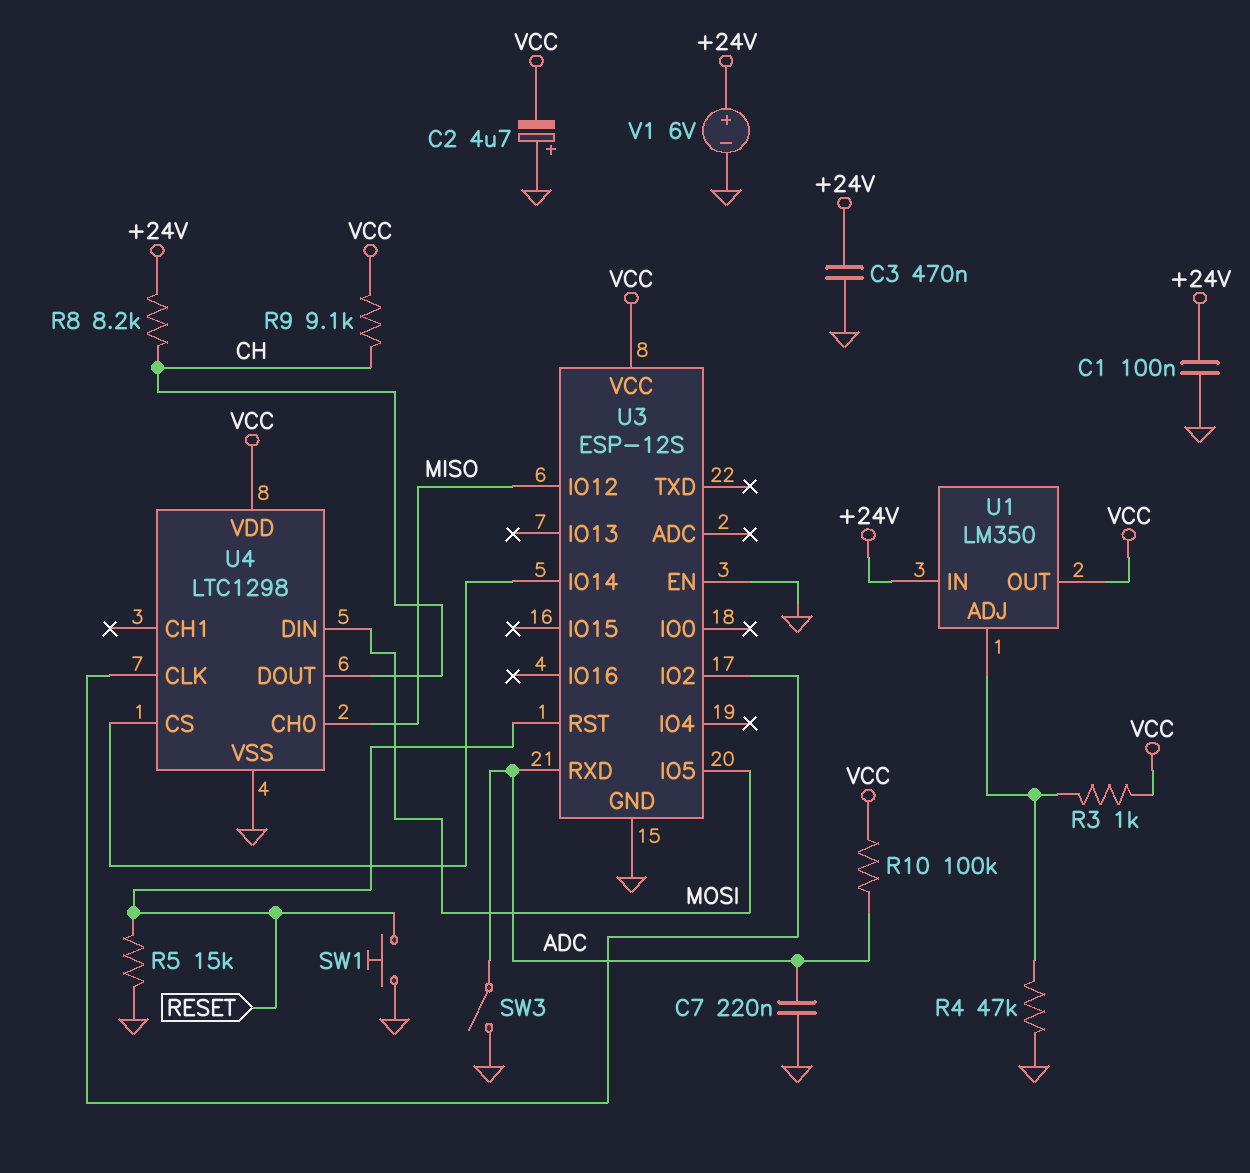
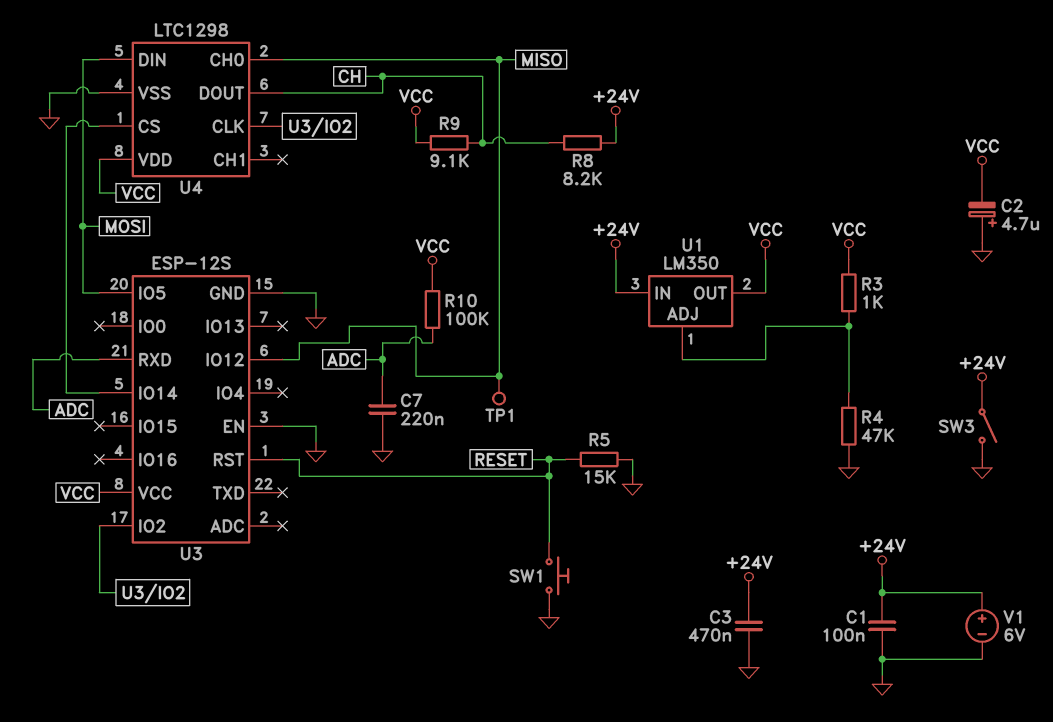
SW3: switch (ADC, GND) -> switch (+24V, GND)
TP1: none -> test point (MISO)

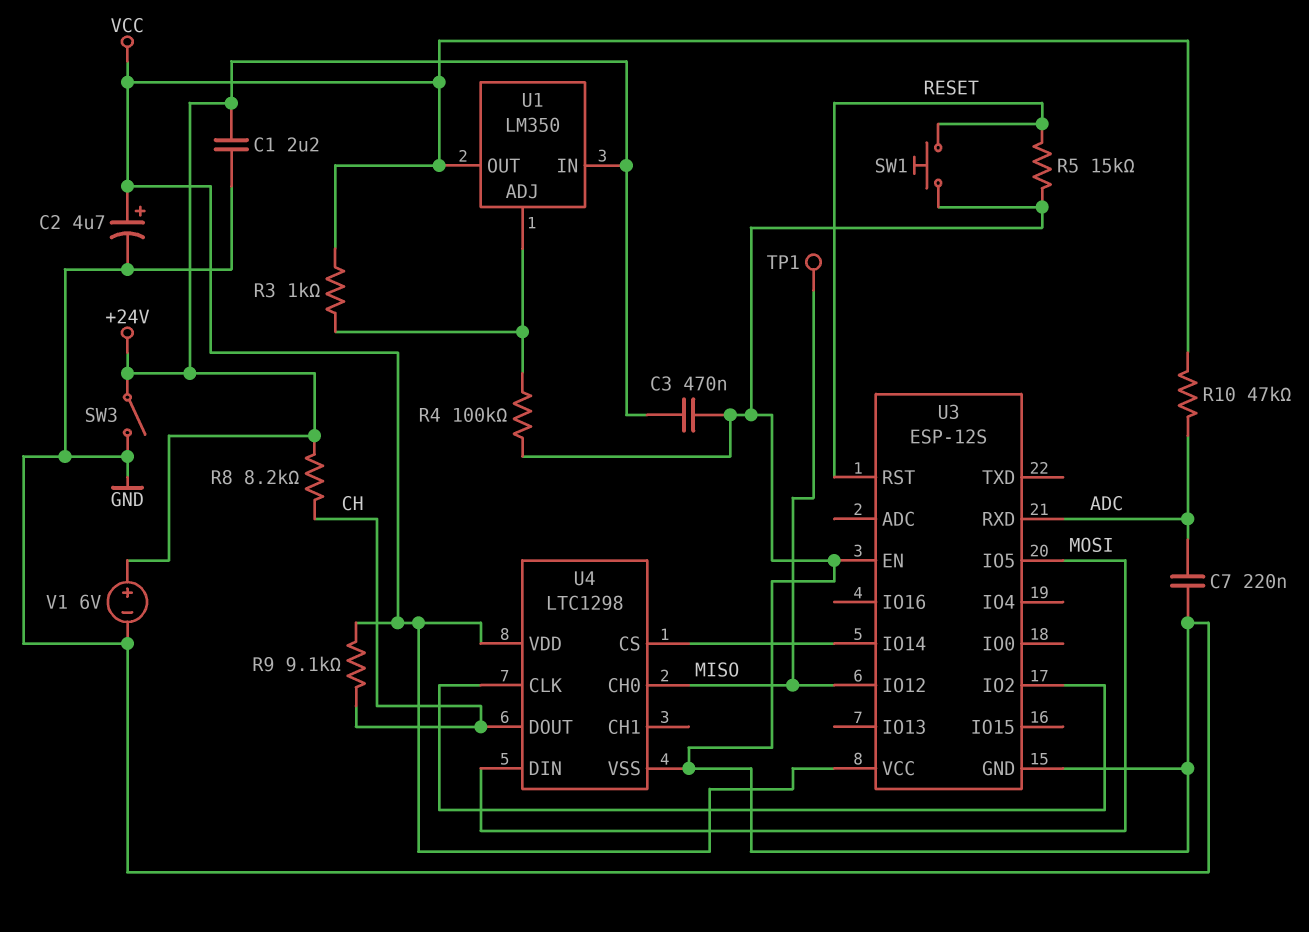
C1: 100nF (+24V, GND) -> 2.2uF (+24V, GND)
C2: 4.7uF (plus GND, minus VCC) -> 4.7uF (plus VCC, minus GND)
R4: 47k (GND, U1/ADJ) -> 100k (GND, U1/ADJ)
R10: 100k (ADC, VCC) -> 47k (ADC, VCC)

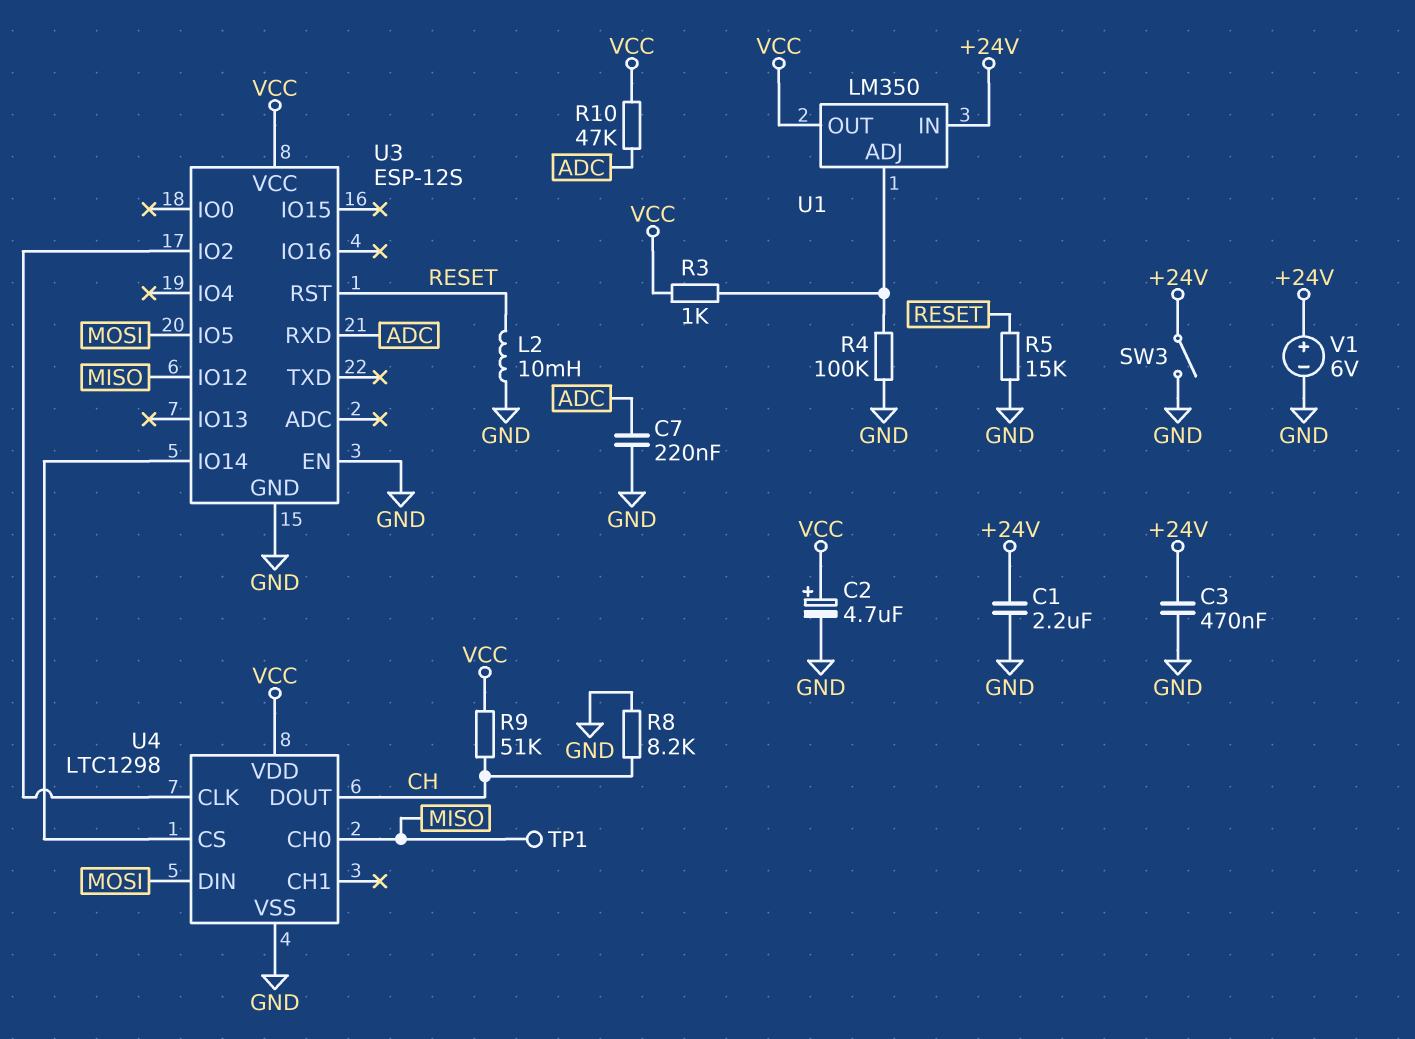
L2: none -> 10mH (GND, RESET)
R8: 8.2k (+24V, CH) -> 8.2k (CH, GND)
R9: 9.1k (CH, VCC) -> 51k (CH, VCC)
SW1: button (GND, RESET) -> none

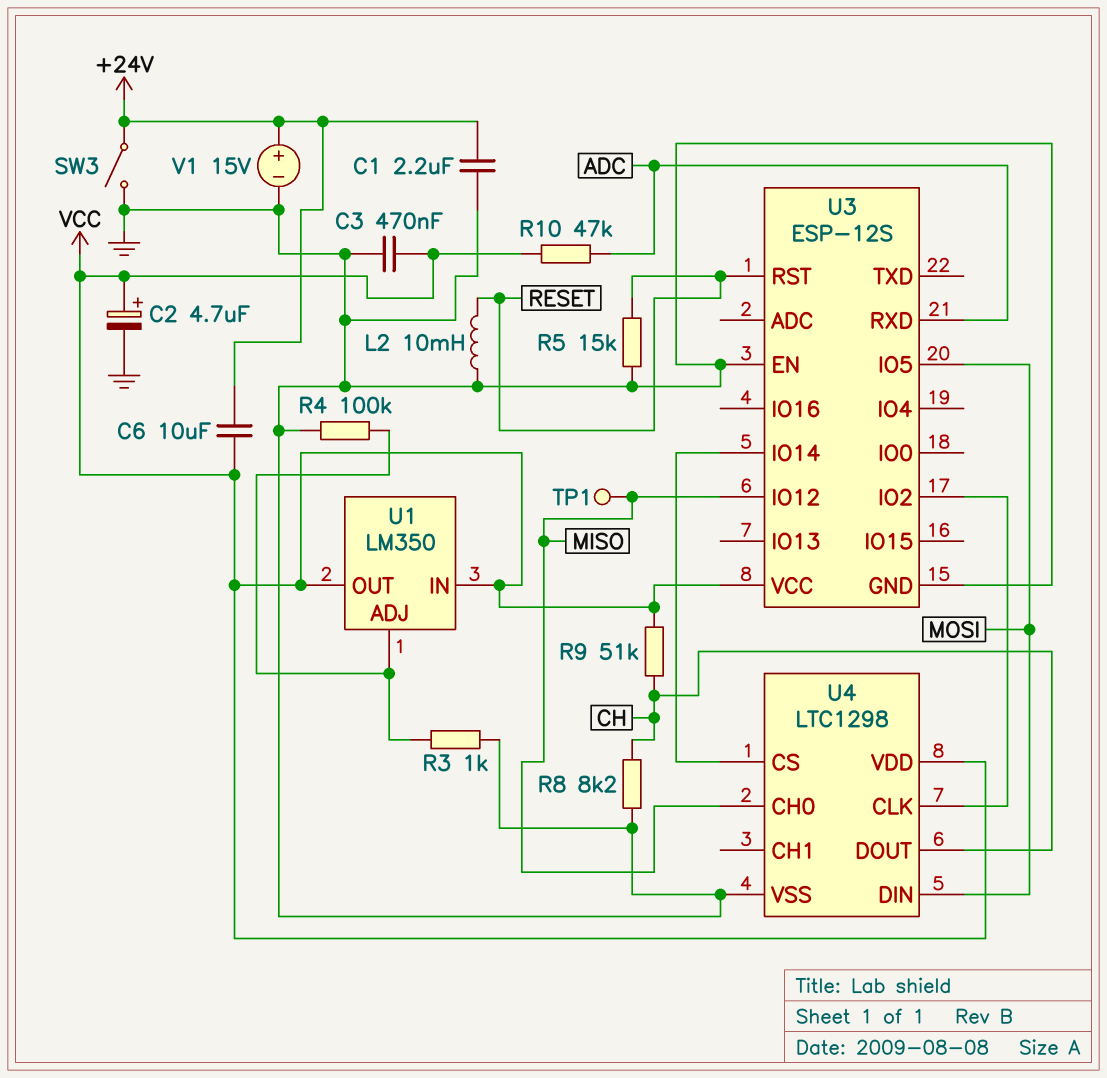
C3: 470nF (+24V, GND) -> 470nF (GND, VCC)
C6: none -> 10uF (+24V, VCC)
C7: 220nF (ADC, GND) -> none
R3: 1k (U1/ADJ, VCC) -> 1k (GND, U1/ADJ)
U1 pin IN: +24V -> VCC
V1: 6V (plus +24V, minus GND) -> 15V (plus +24V, minus GND)

